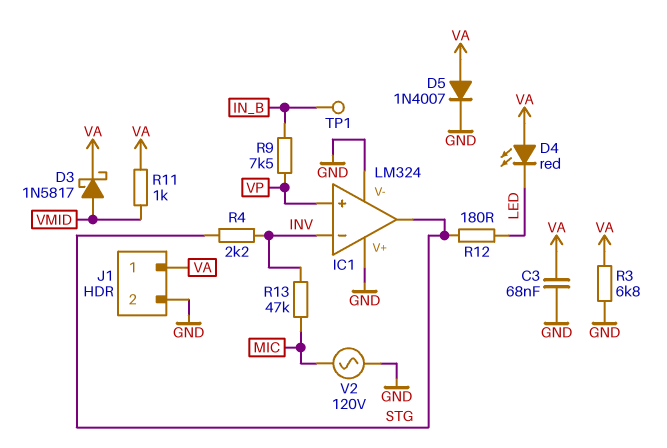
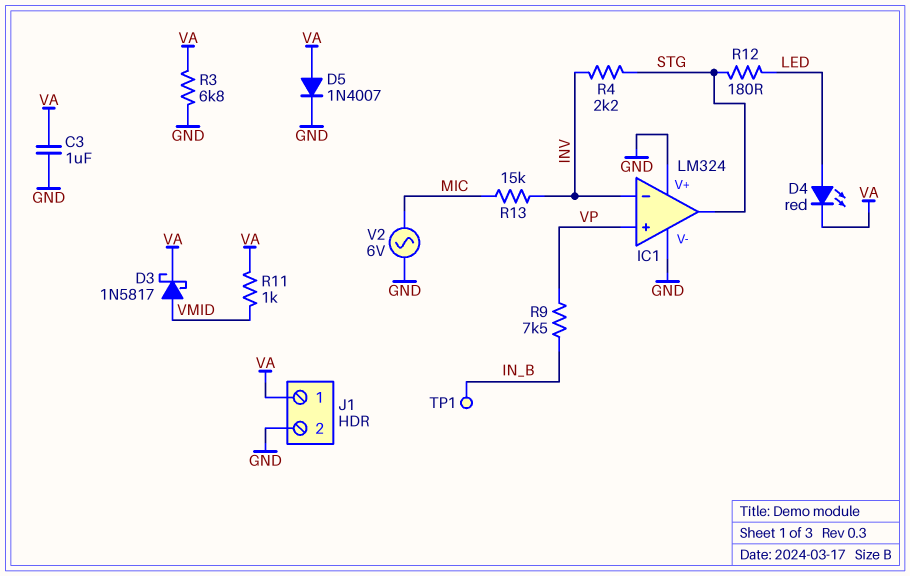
C3: 68nF (GND, VA) -> 1uF (GND, VA)
D4: LED red (A VA, K LED) -> LED red (A LED, K VA)
R13: 47k (INV, MIC) -> 15k (INV, MIC)
V2: AC 120V (GND, MIC) -> AC 6V (GND, MIC)

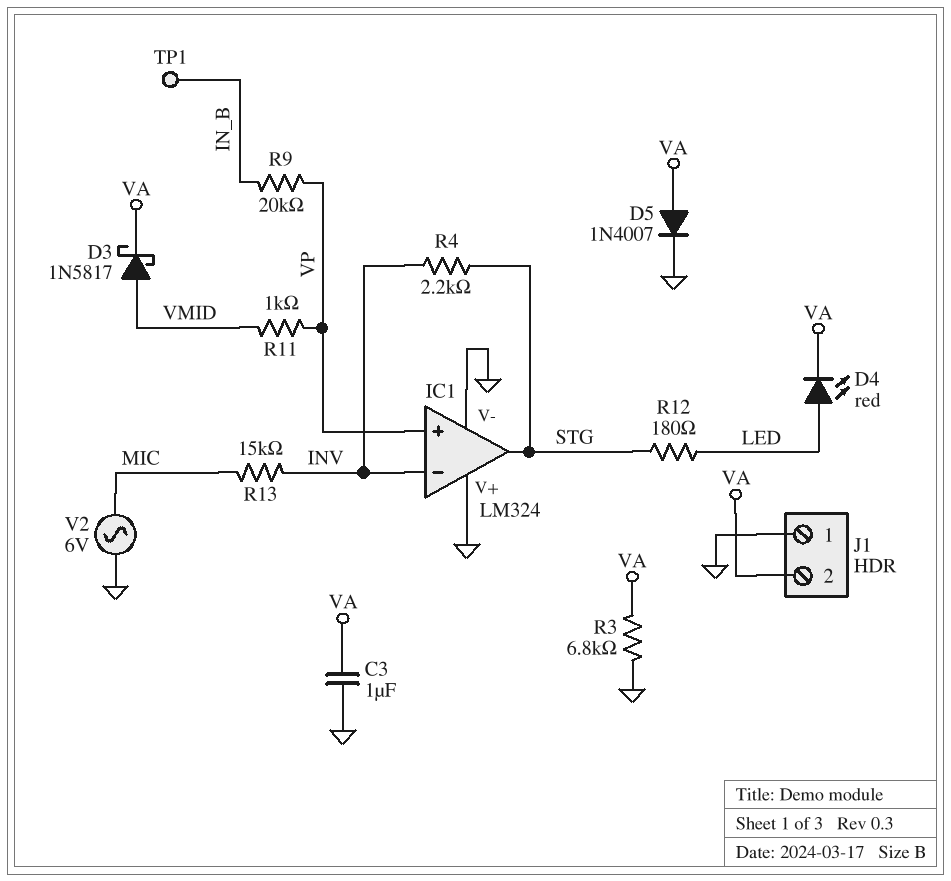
J1 pin 1: VA -> GND
J1 pin 2: GND -> VA
R9: 7.5k (IN_B, VP) -> 20k (IN_B, VP)
R11: 1k (VA, VMID) -> 1k (VMID, VP)

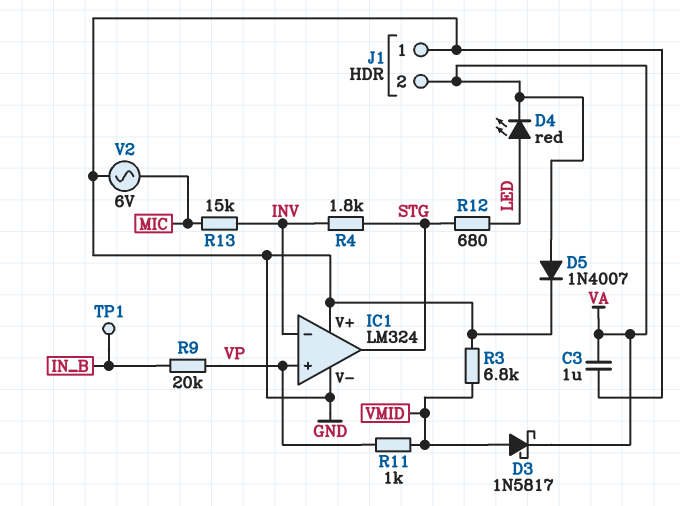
R3: 6.8k (GND, VA) -> 6.8k (GND, VMID)
R4: 2.2k (INV, STG) -> 1.8k (INV, STG)
R12: 180 (LED, STG) -> 680 (LED, STG)

